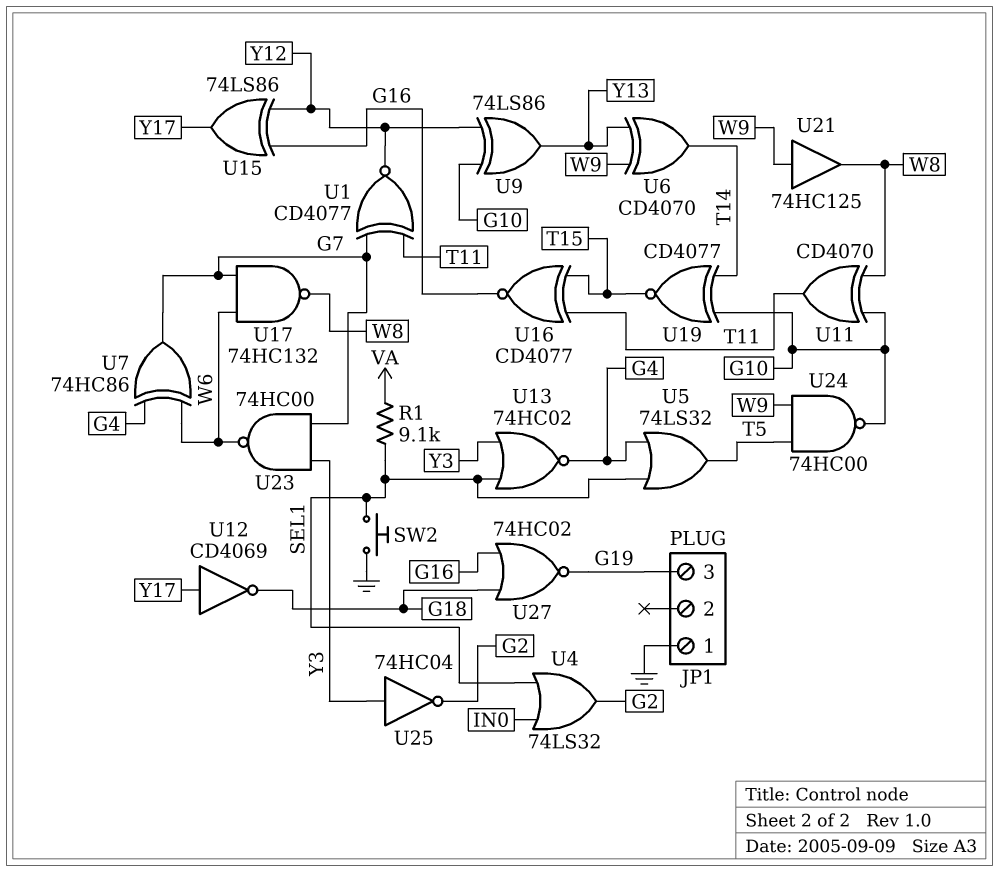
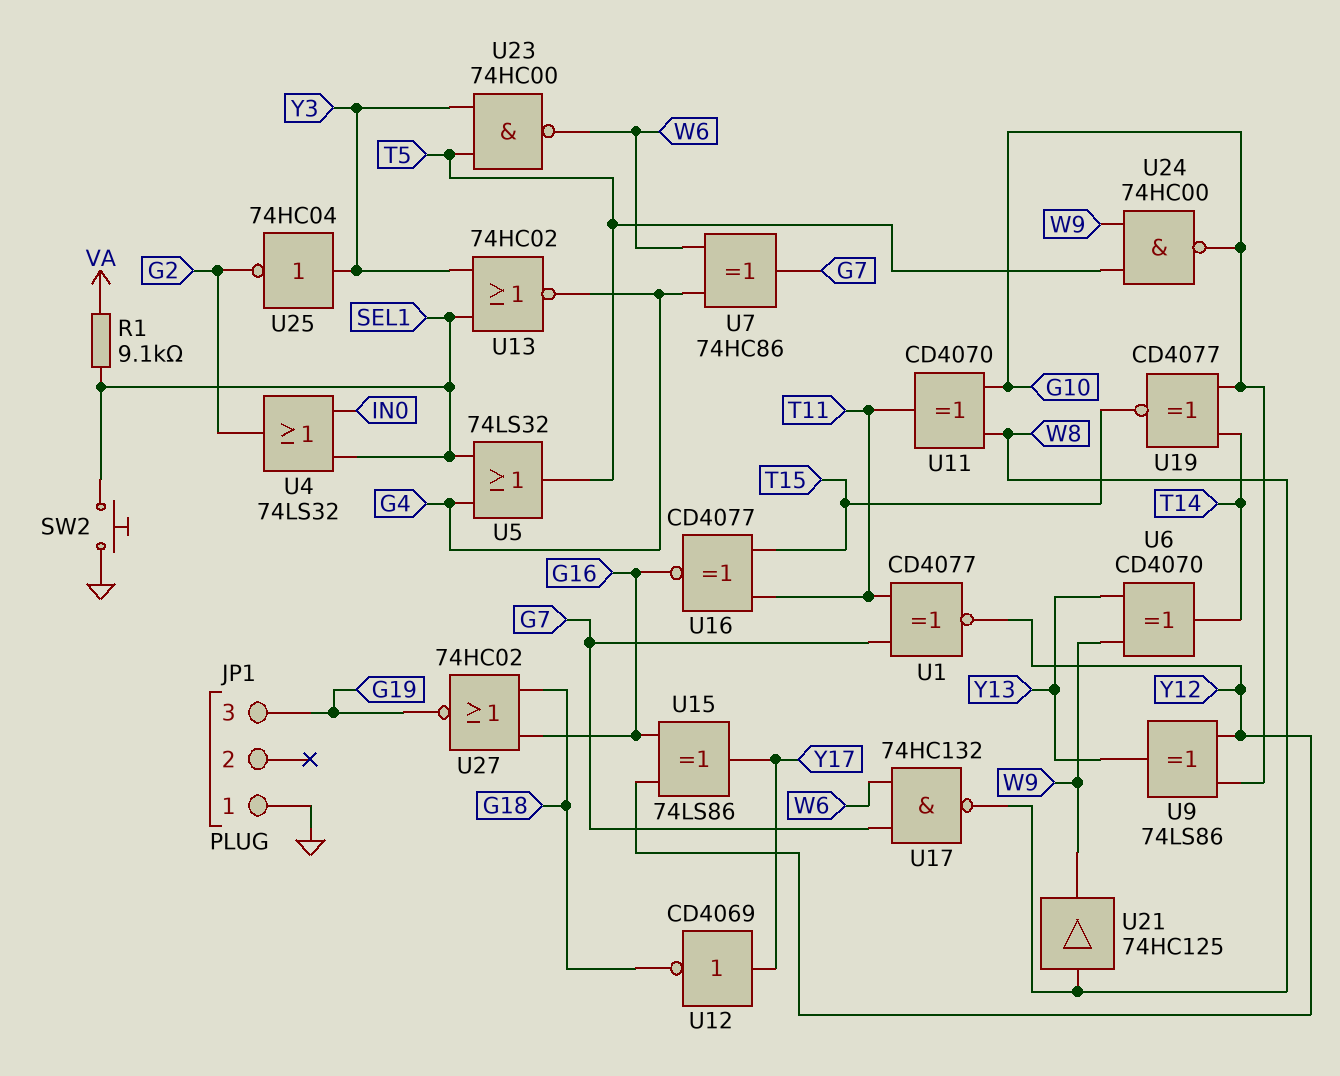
U21: buffer 74HC125 (in W9, out W8) -> buffer 74HC125 (in W8, out W9)
U23: NAND 74HC00 (in G7, in Y3, out W6) -> NAND 74HC00 (in T5, in Y3, out W6)

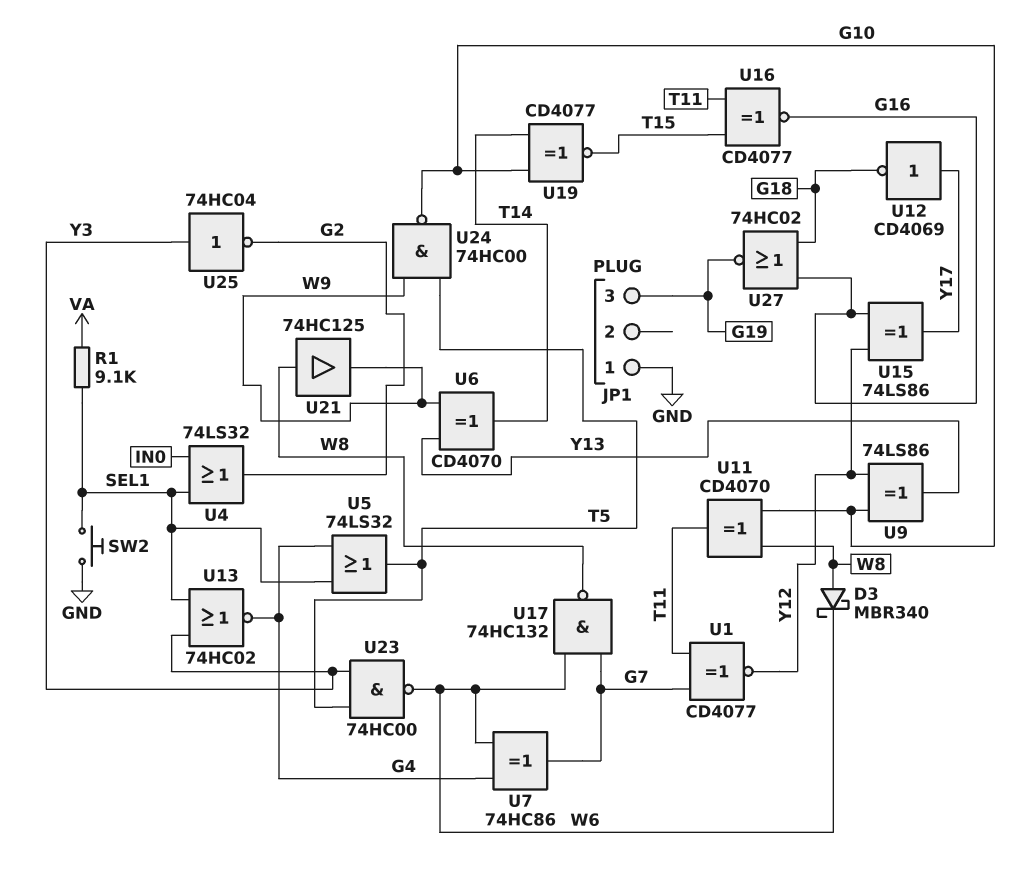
D3: none -> schottky MBR340 (A W8, K W6)

